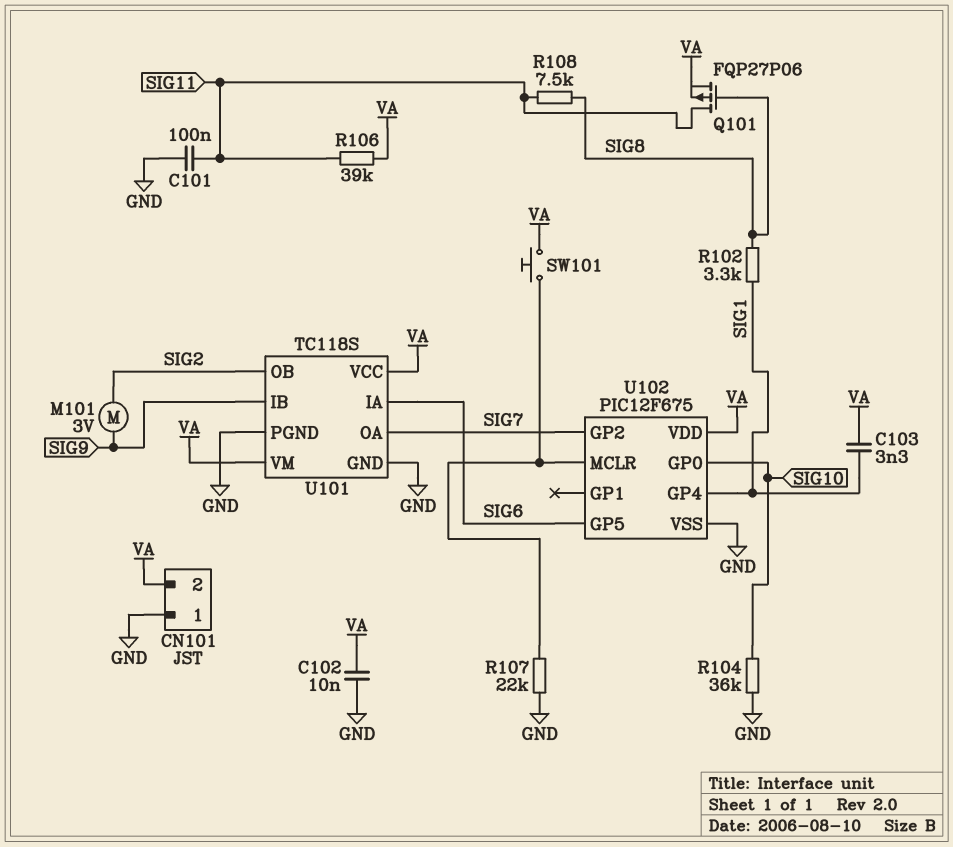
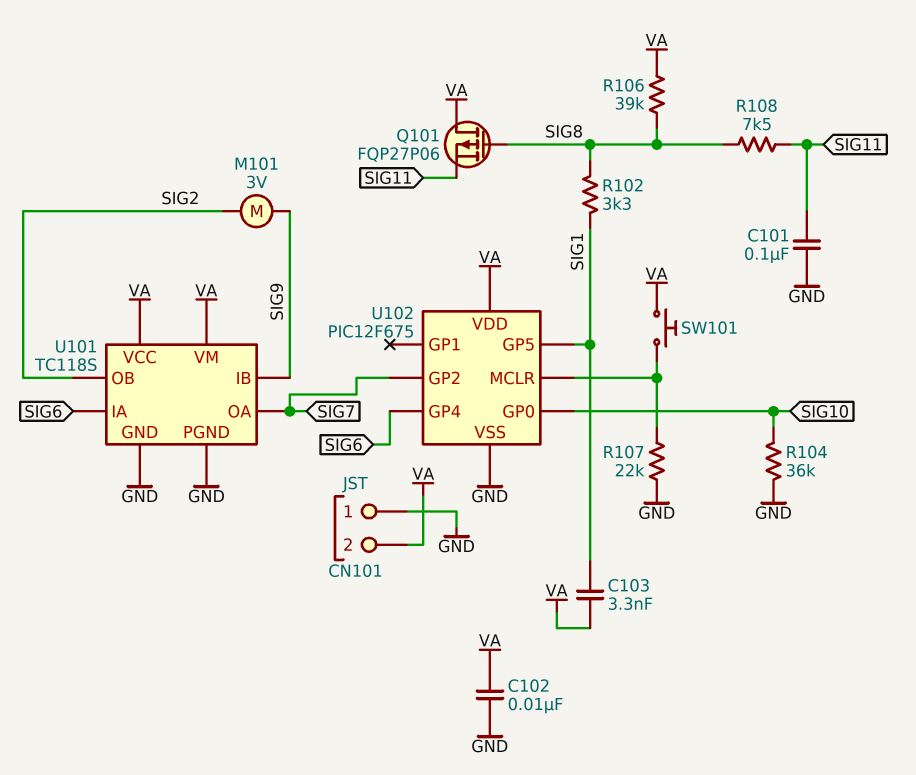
Q101: PMOS FQP27P06 (G SIG8, D SIG11, S VA) -> PMOS FQP27P06 (G SIG8, D VA, S SIG11)
R106: 39k (SIG11, VA) -> 39k (SIG8, VA)
U102 pin GP4: SIG1 -> SIG6
U102 pin GP5: SIG6 -> SIG1

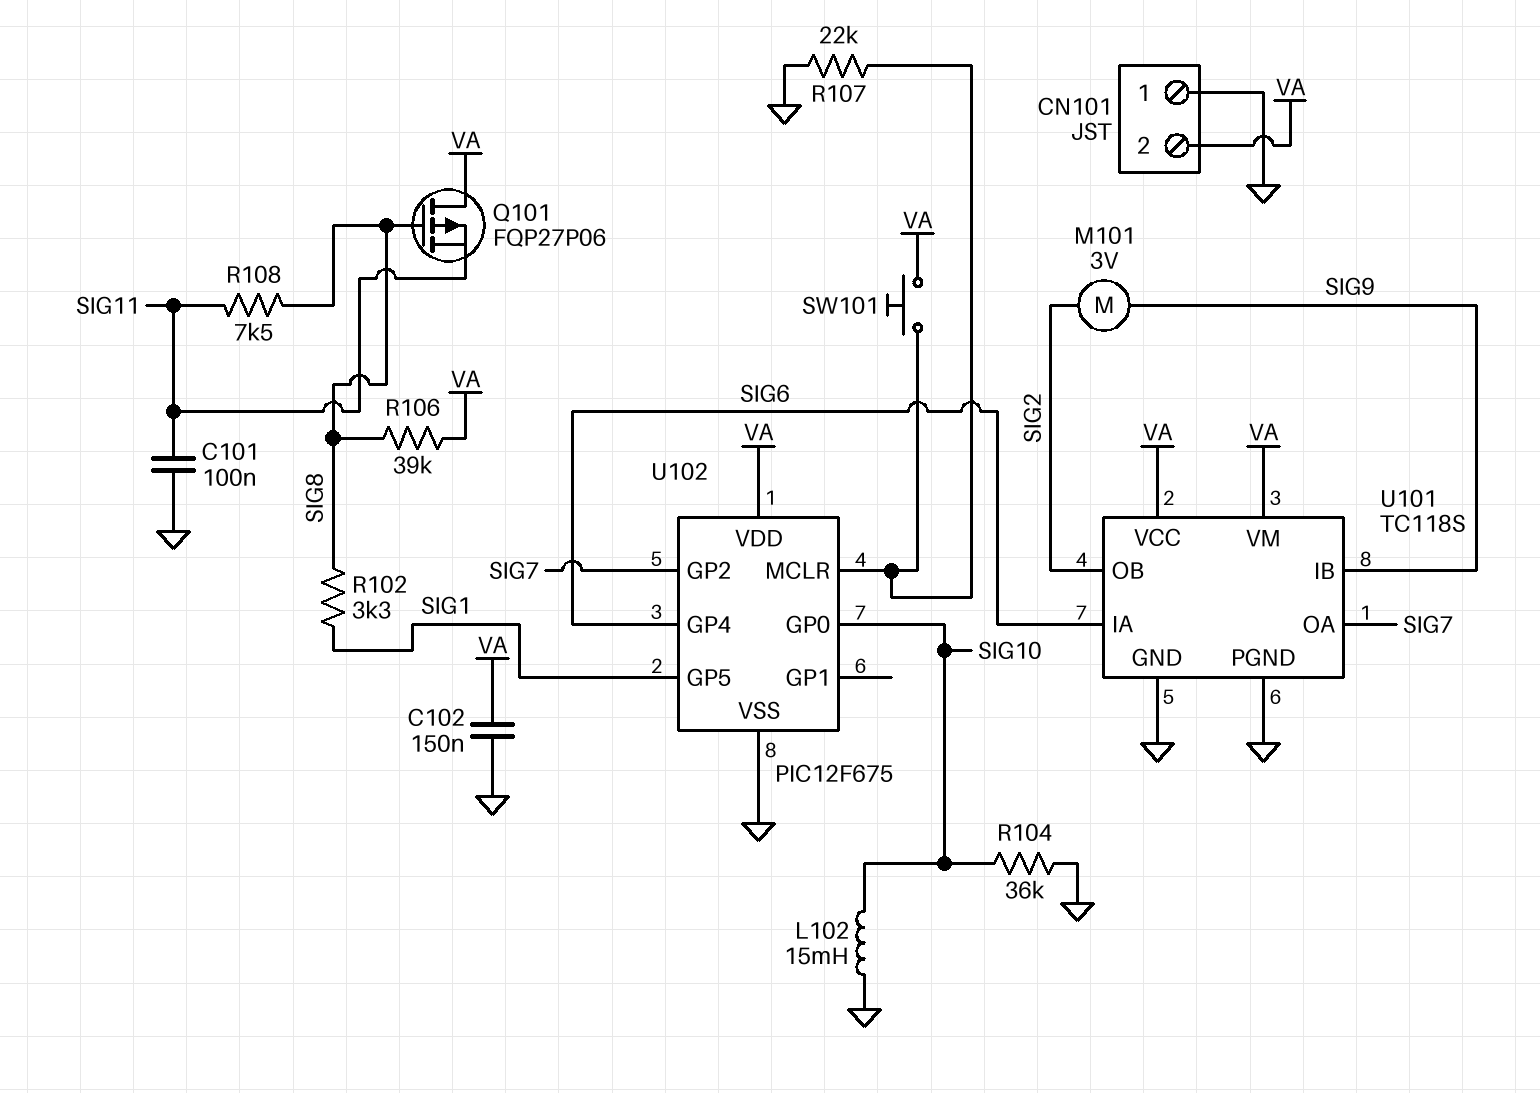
C102: 10nF (GND, VA) -> 150nF (GND, VA)
C103: 3.3nF (SIG1, VA) -> none
L102: none -> 15mH (GND, SIG10)

